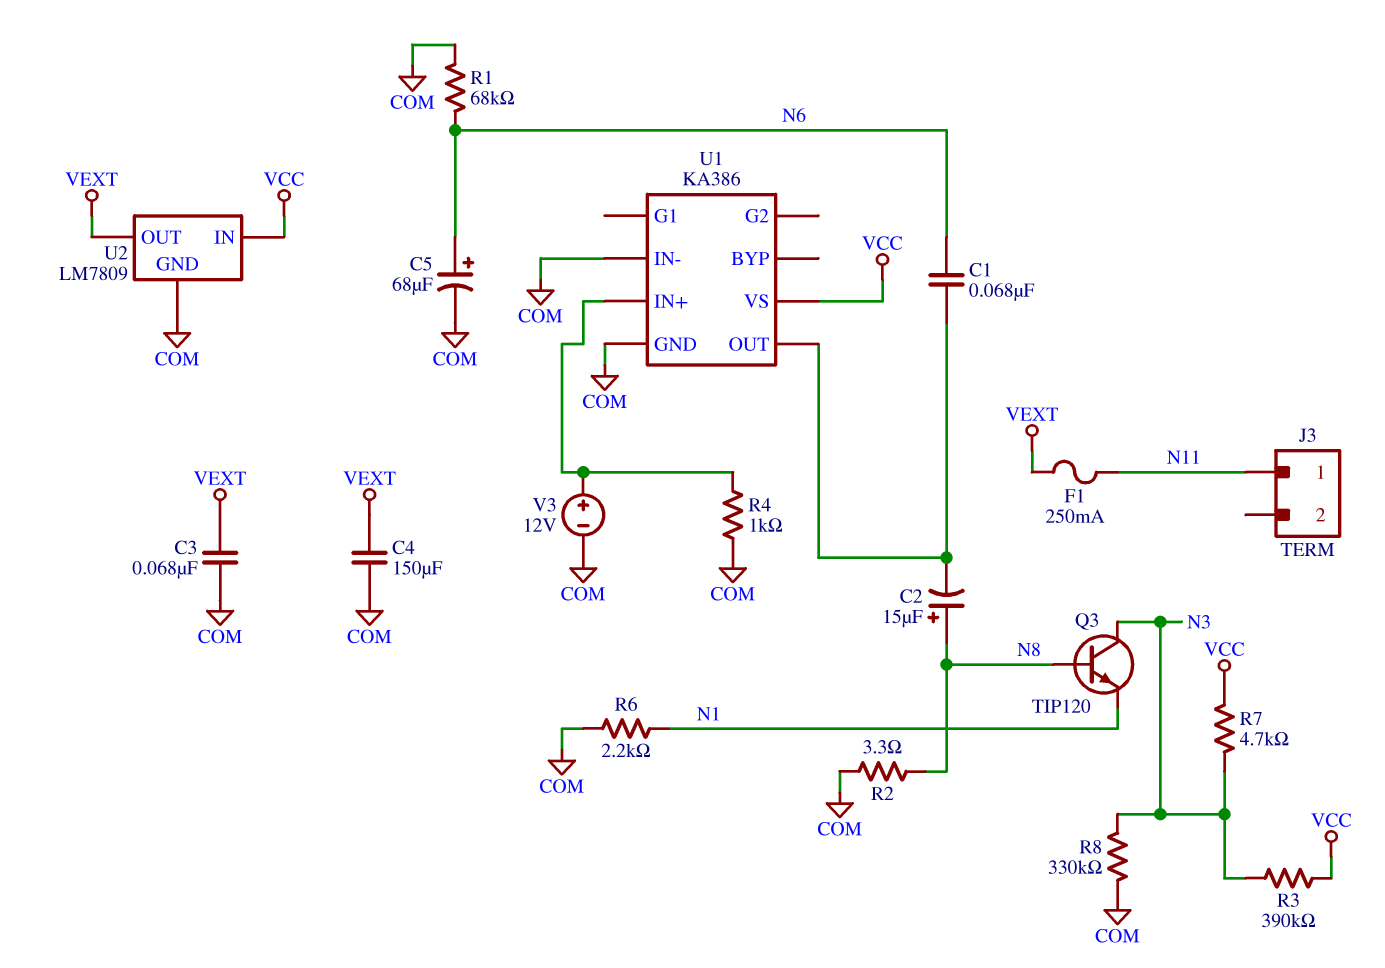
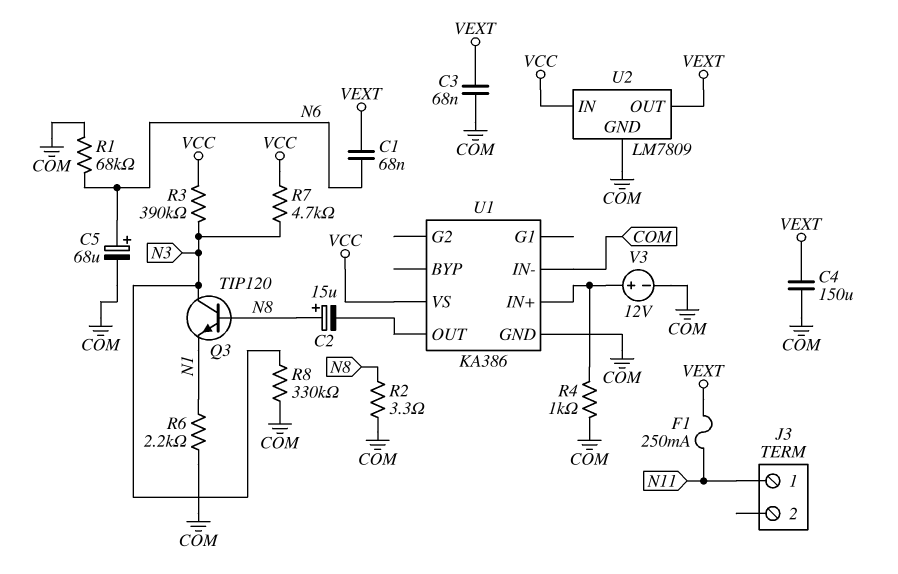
C1: 68nF (N6, U1/OUT) -> 68nF (N6, VEXT)

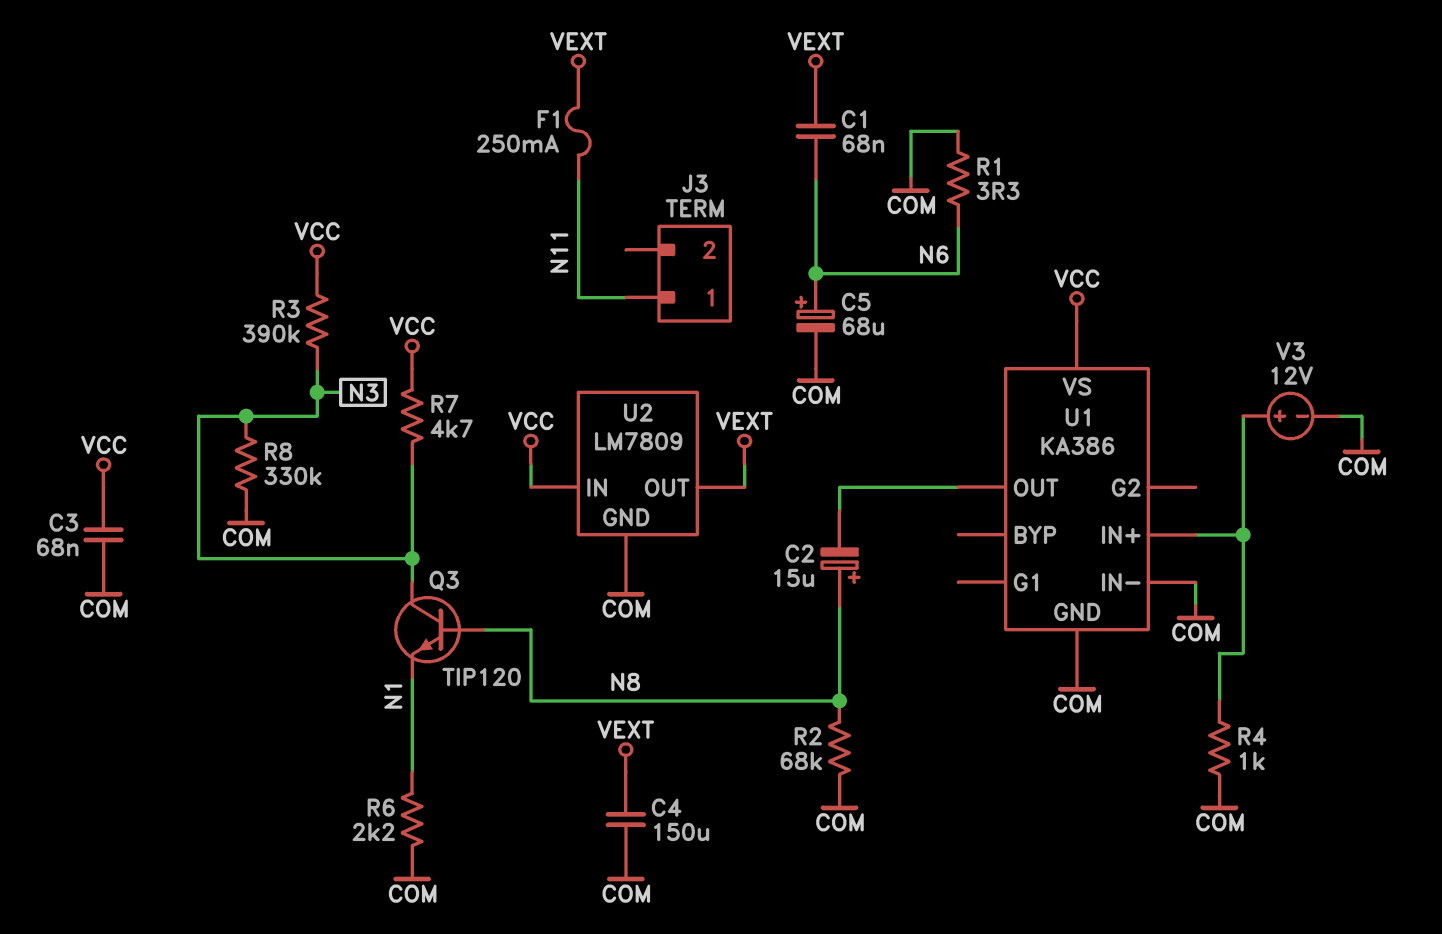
C3: 68nF (COM, VEXT) -> 68nF (COM, VCC)
R1: 68k (COM, N6) -> 3.3 (COM, N6)
R2: 3.3 (COM, N8) -> 68k (COM, N8)

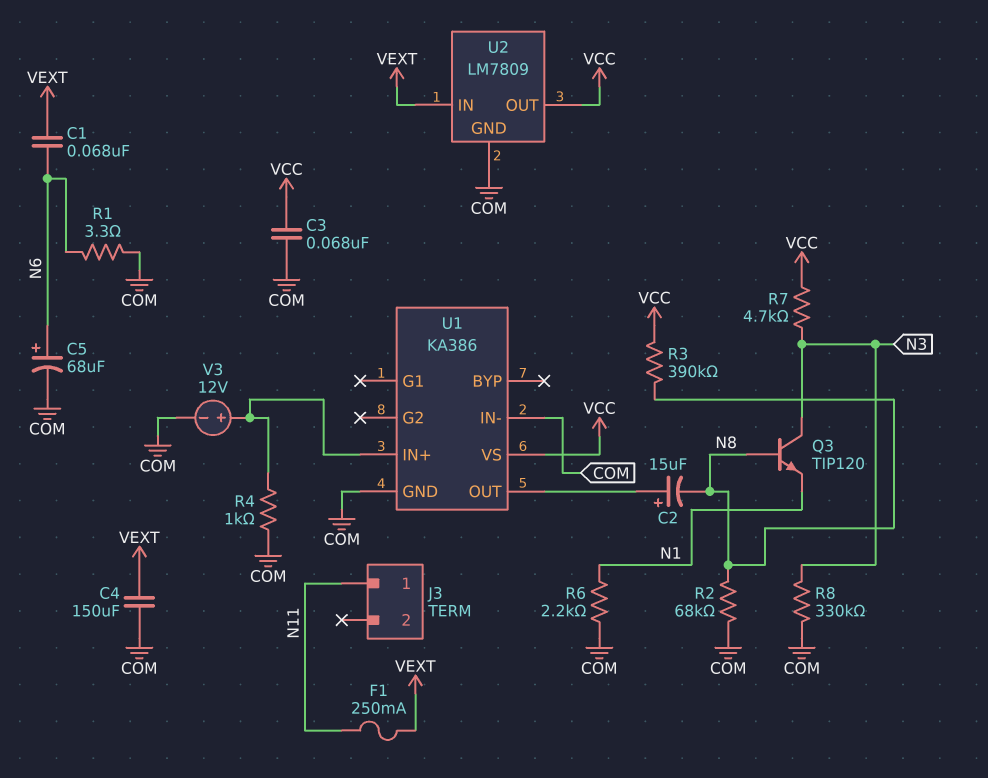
C2: 15uF (plus N8, minus U1/OUT) -> 15uF (plus U1/OUT, minus N8)
R3: 390k (N3, VCC) -> 390k (N8, VCC)
U2 pin IN: VCC -> VEXT
U2 pin OUT: VEXT -> VCC

